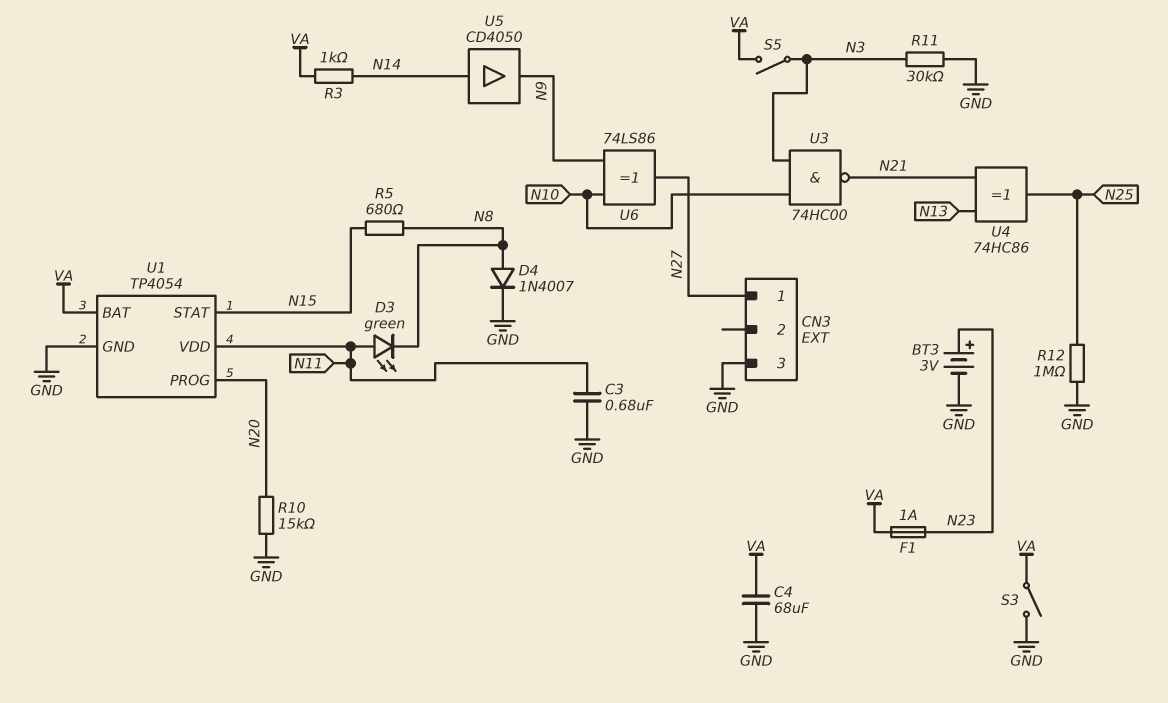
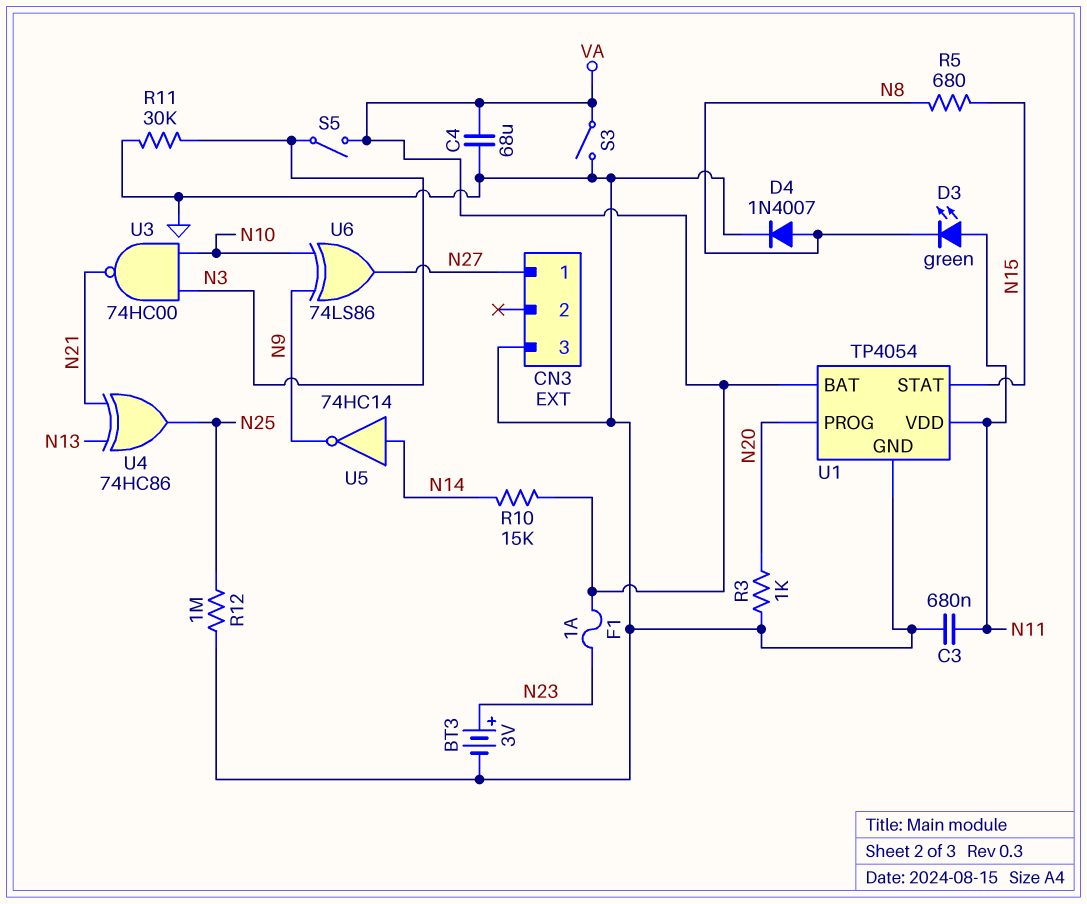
R3: 1k (N14, VA) -> 1k (GND, N20)
R10: 15k (GND, N20) -> 15k (N14, VA)
U5: buffer CD4050 (in N14, out N9) -> NOT 74HC14 (in N14, out N9)

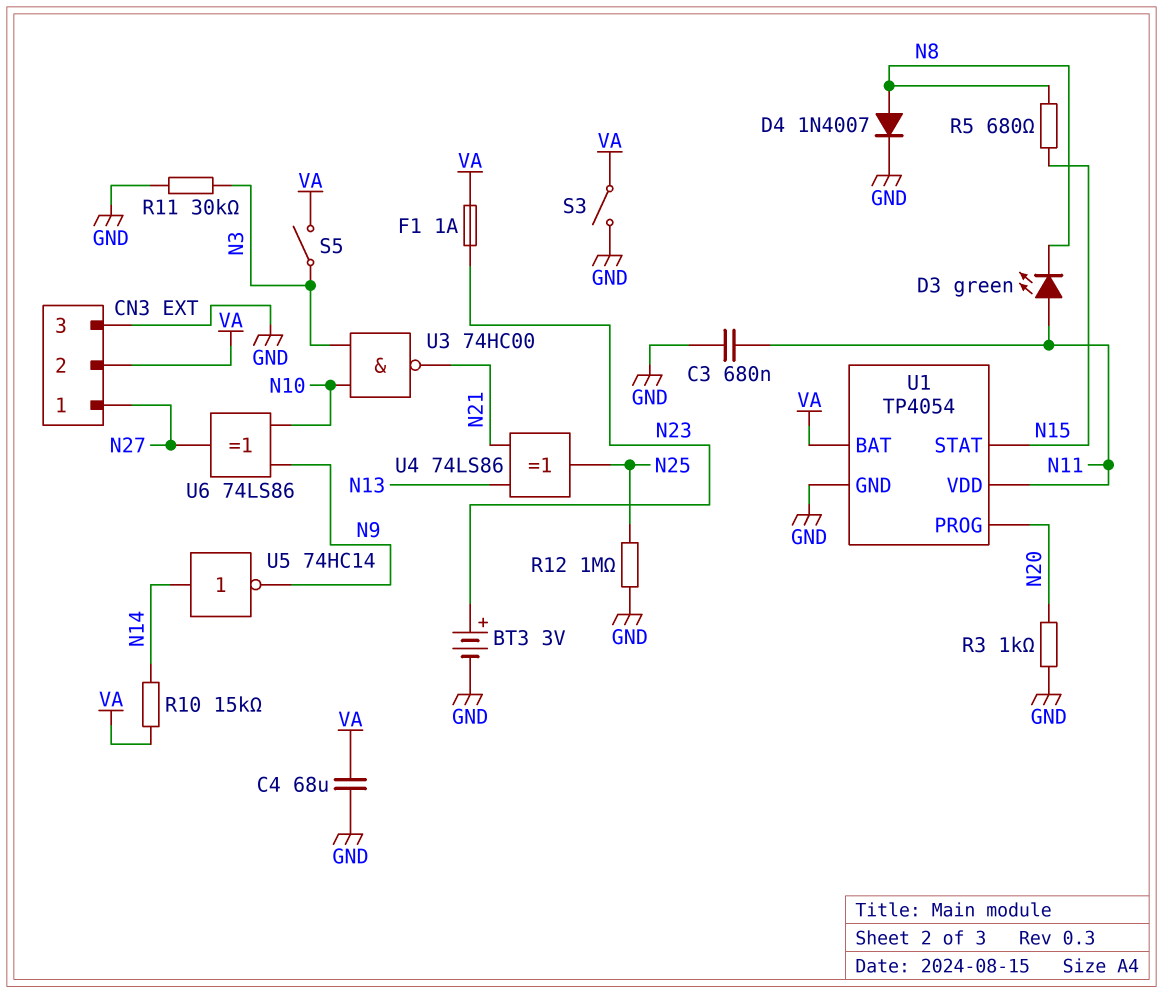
CN3 pin 2: none -> VA
U4: XOR 74HC86 (in N13, in N21, out N25) -> XOR 74LS86 (in N13, in N21, out N25)

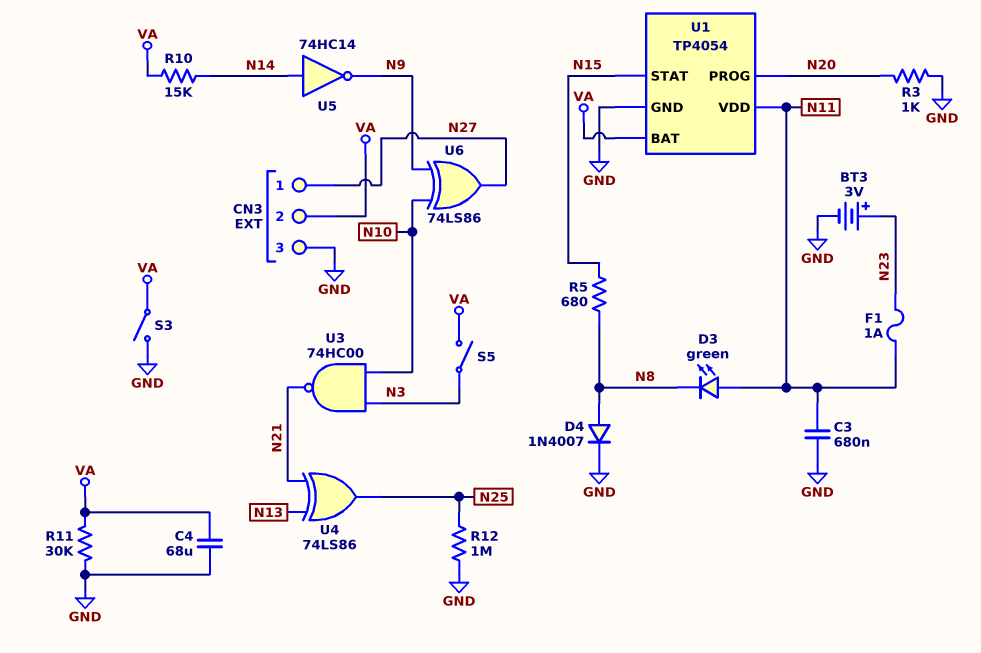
F1: 1A (N23, VA) -> 1A (N11, N23)
R11: 30k (GND, N3) -> 30k (GND, VA)

